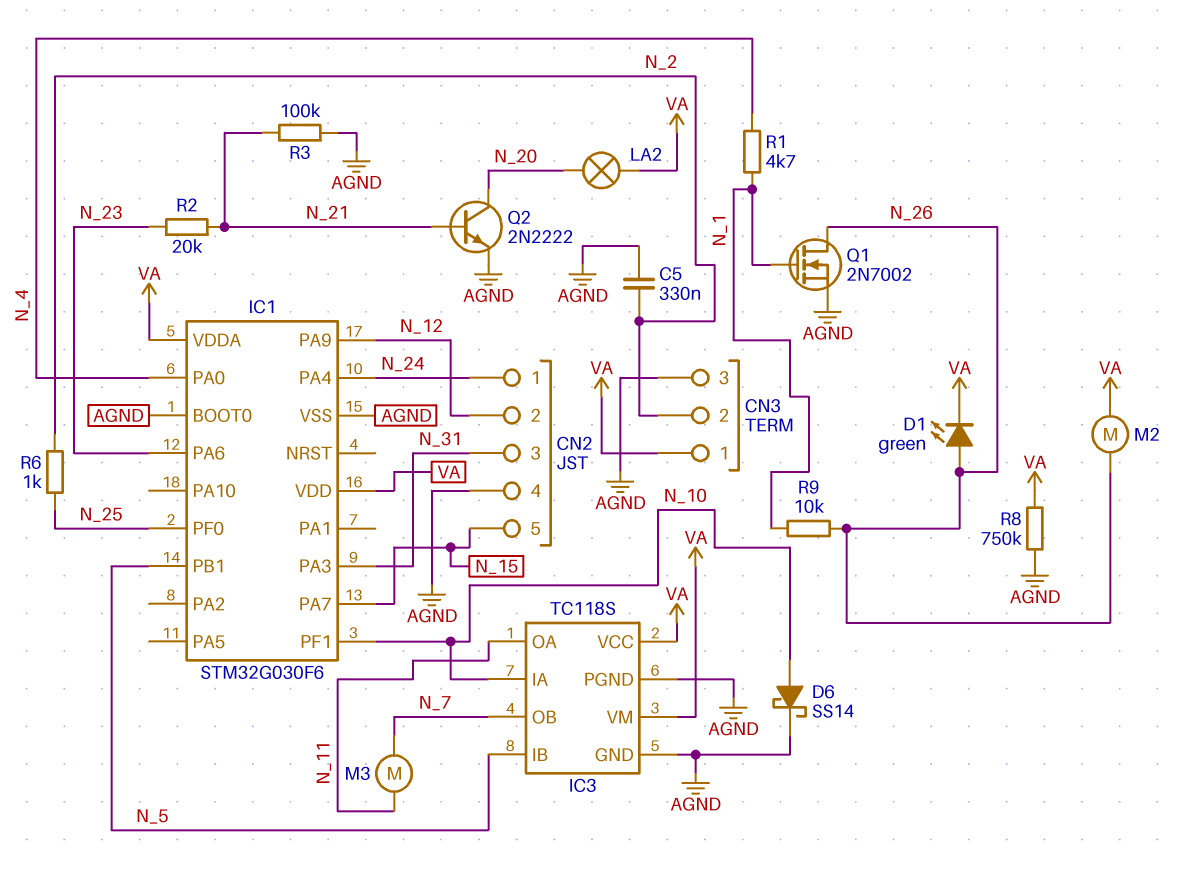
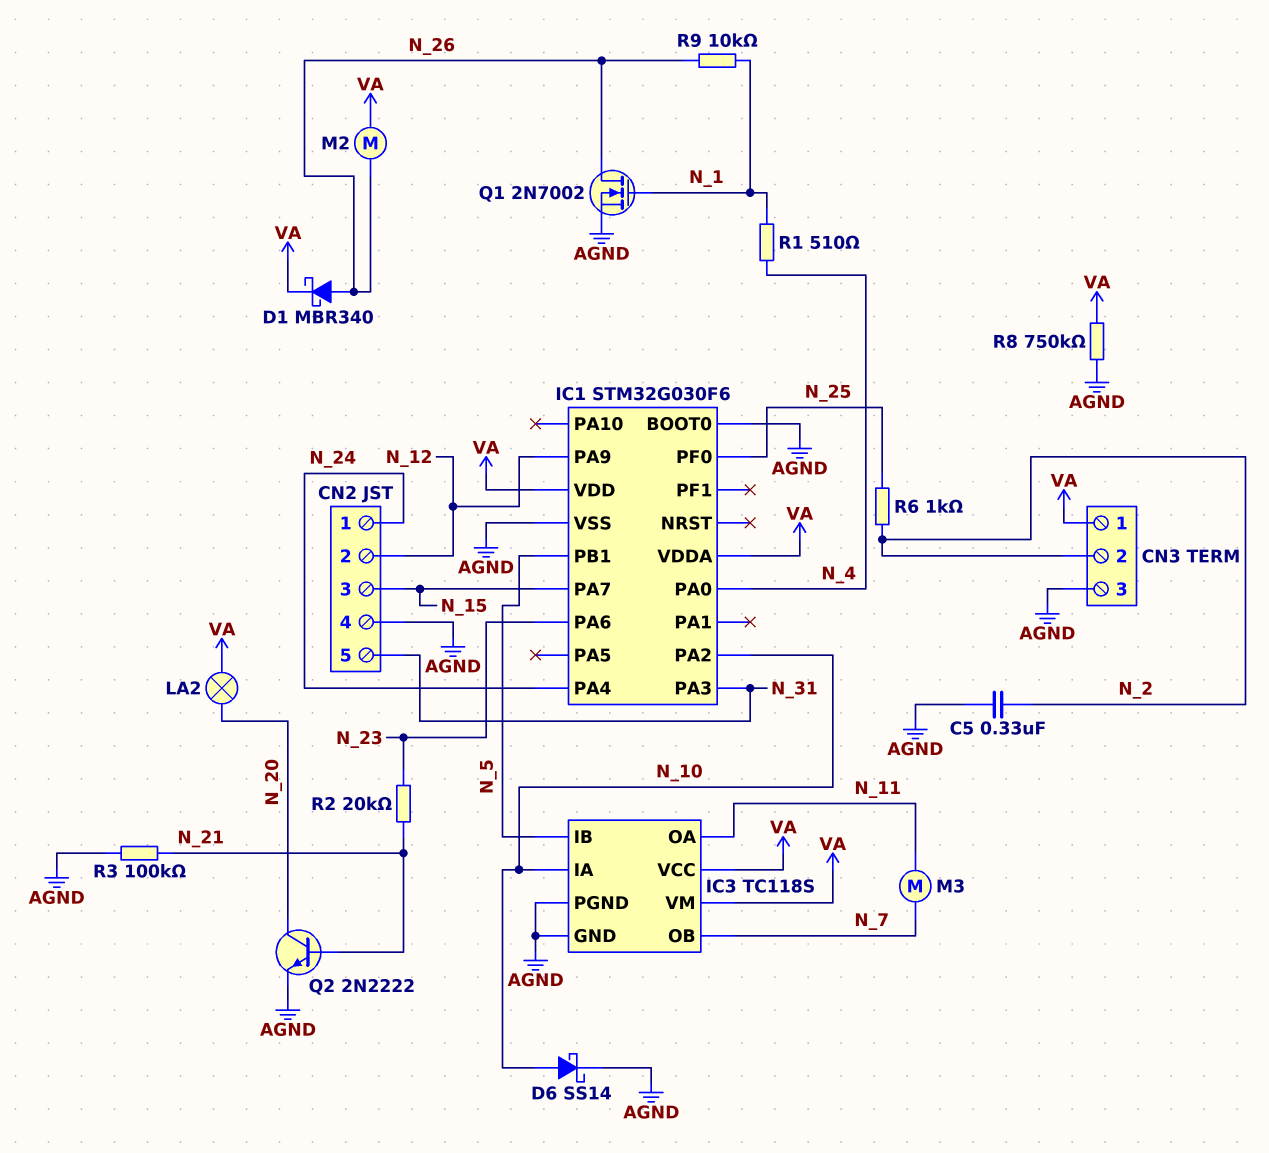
CN2 pin 3: N_31 -> N_15
CN2 pin 5: N_15 -> N_31
D1: LED green (A N_26, K VA) -> schottky MBR340 (A N_26, K VA)
IC1 pin PA2: none -> N_10
IC1 pin PF1: N_10 -> none
R1: 4.7k (N_1, N_4) -> 510 (N_1, N_4)

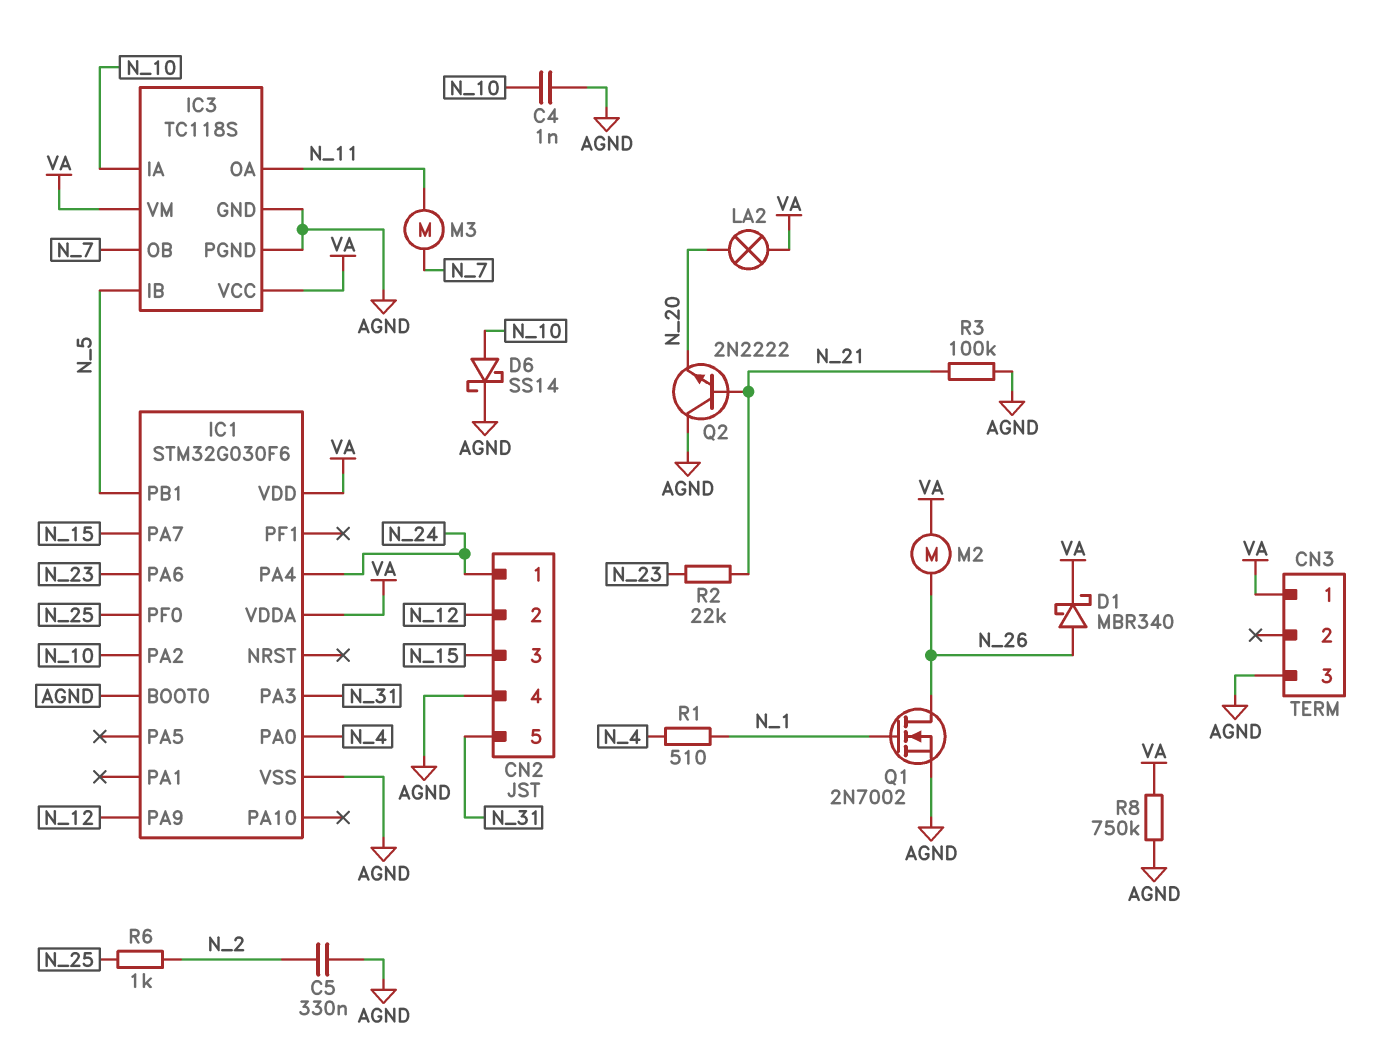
C4: none -> 1nF (AGND, N_10)
CN3 pin 2: N_2 -> none
Q2: NPN 2N2222 (B N_21, C N_20, E AGND) -> NPN 2N2222 (B N_21, C AGND, E N_20)
R2: 20k (N_21, N_23) -> 22k (N_21, N_23)
R9: 10k (N_1, N_26) -> none

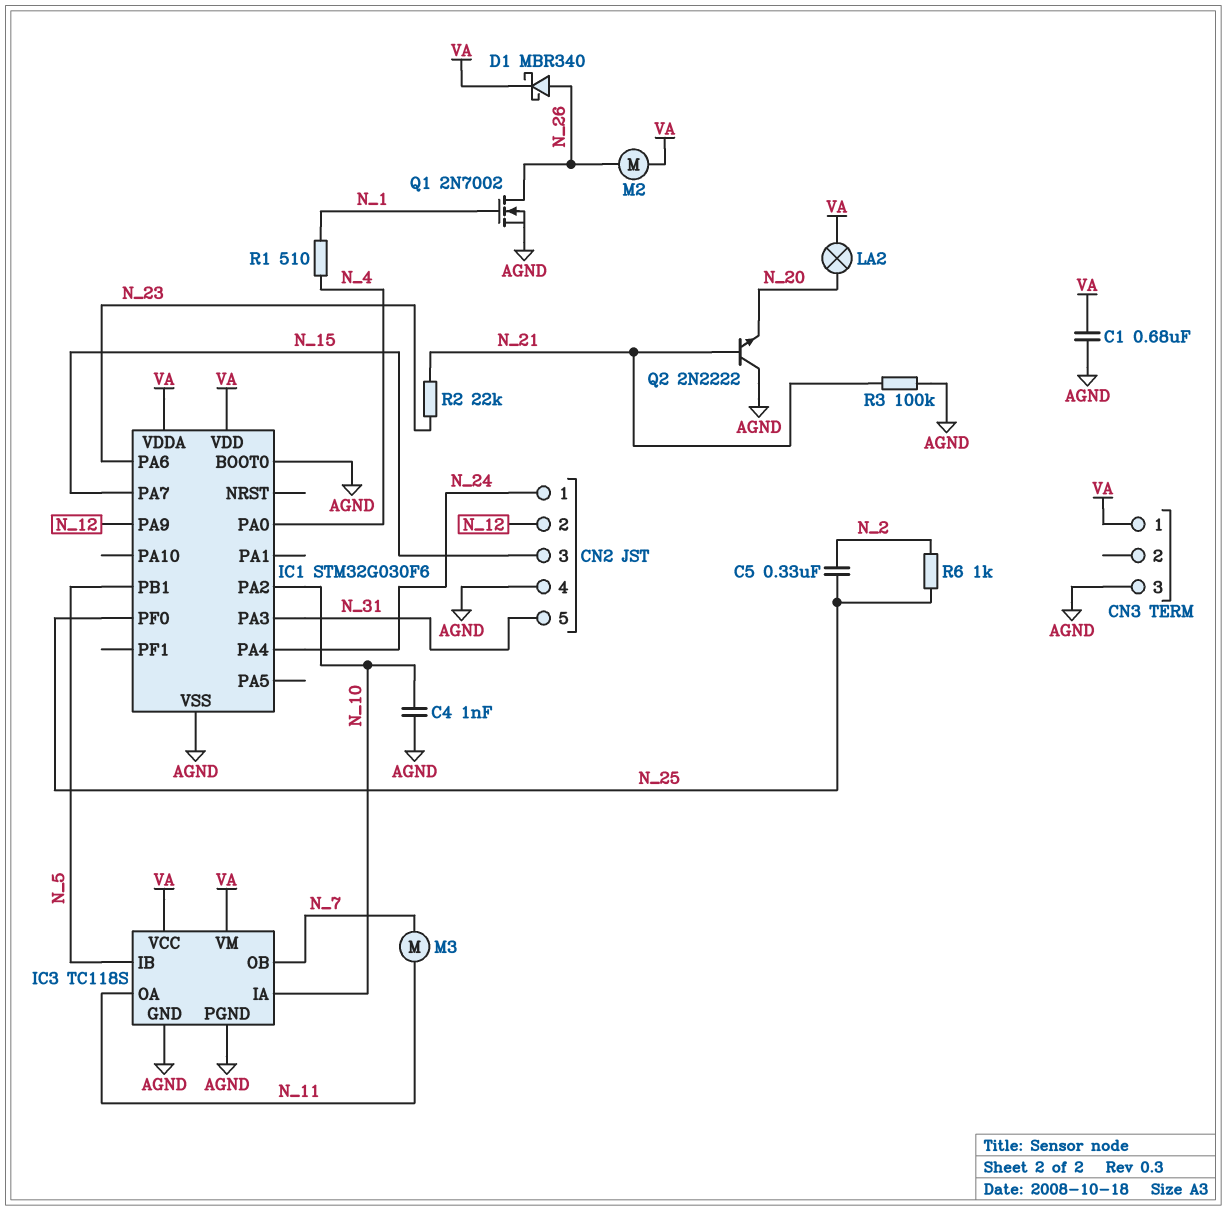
C1: none -> 680nF (AGND, VA)
C5: 330nF (AGND, N_2) -> 330nF (N_2, N_25)
D6: schottky SS14 (A N_10, K AGND) -> none
R8: 750k (AGND, VA) -> none

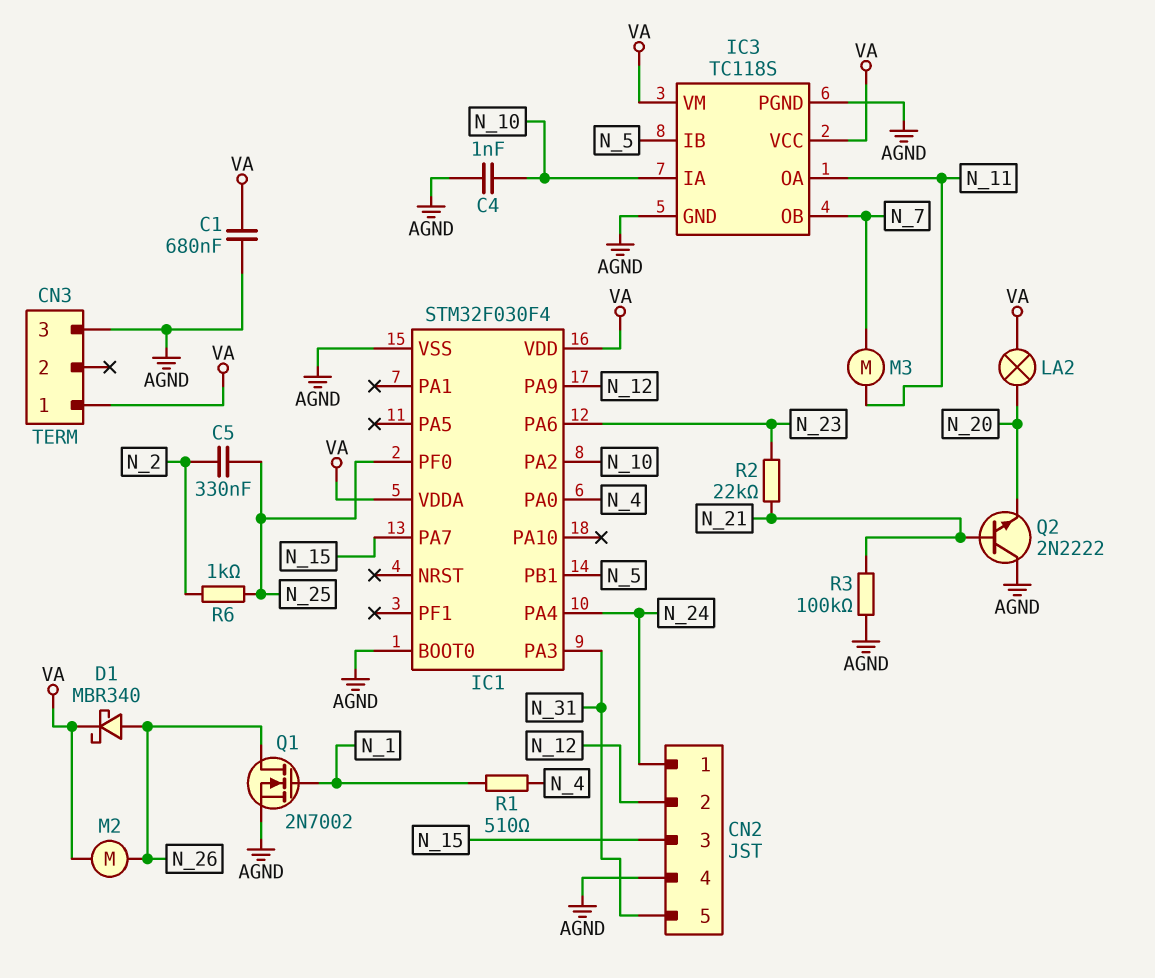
IC1: STM32G030F6 -> STM32F030F4

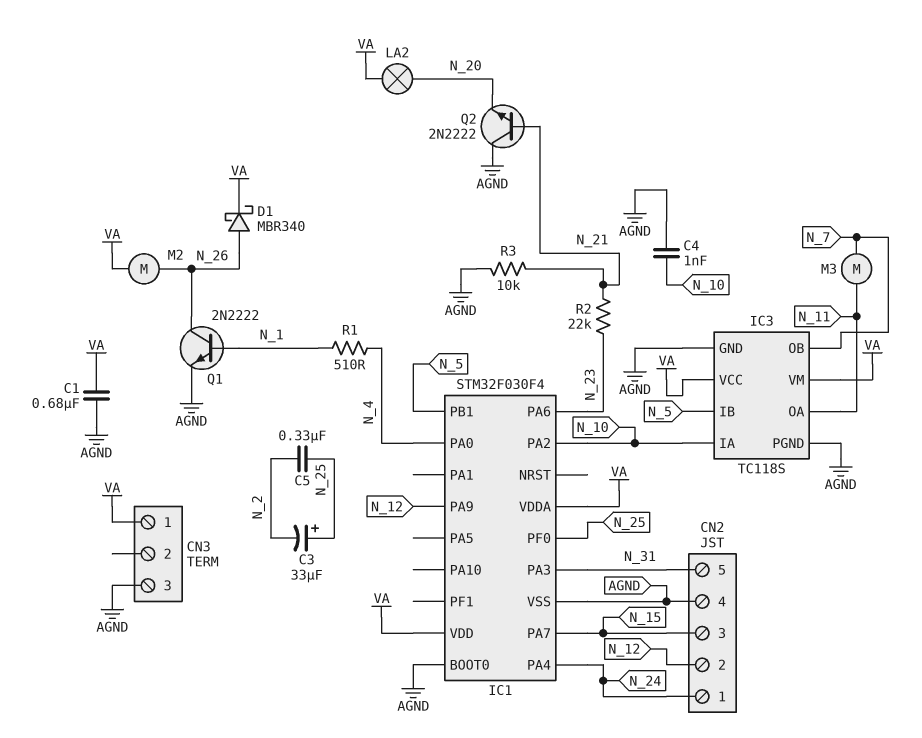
C3: none -> 33uF (plus N_25, minus N_2)
Q1: NMOS 2N7002 (G N_1, D N_26, S AGND) -> NPN 2N2222 (B N_1, C N_26, E AGND)
R3: 100k (AGND, N_21) -> 10k (AGND, N_21)
R6: 1k (N_2, N_25) -> none

